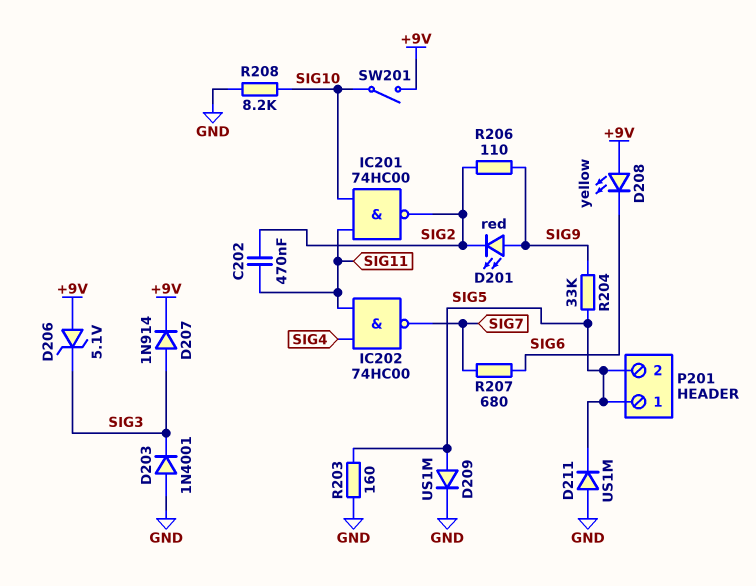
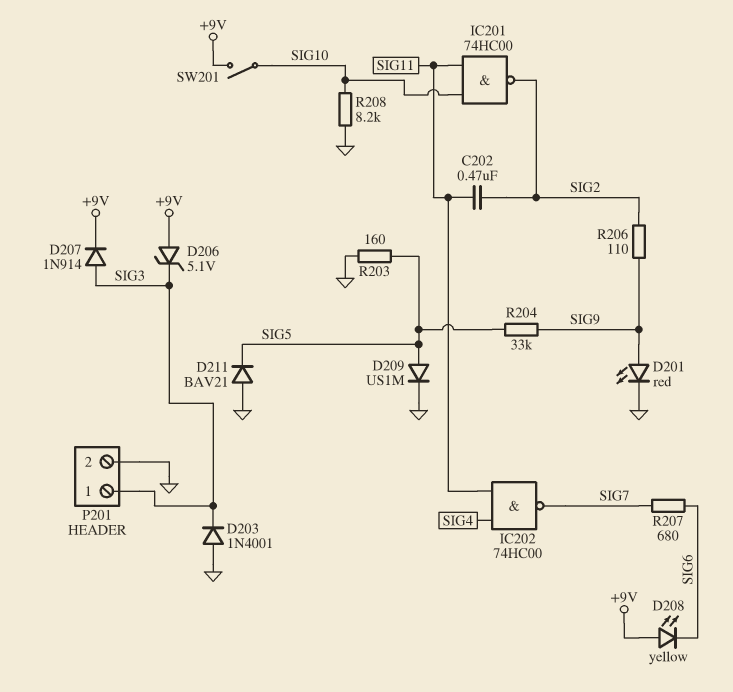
D201: LED red (A SIG9, K SIG2) -> LED red (A SIG9, K GND)
D211: diode US1M (A GND, K SIG5) -> diode BAV21 (A GND, K SIG5)
P201 pin 1: SIG5 -> SIG3
P201 pin 2: SIG5 -> GND

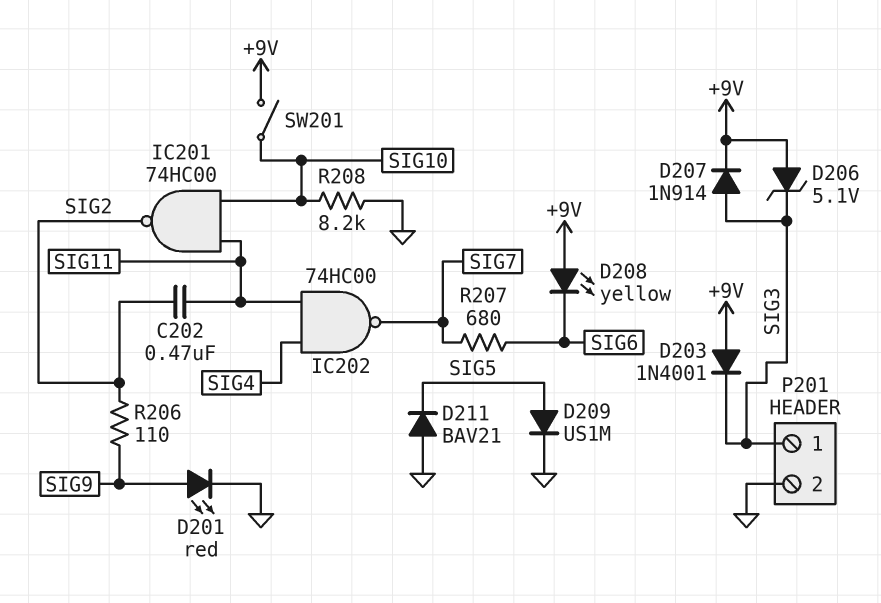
D203: diode 1N4001 (A GND, K SIG3) -> diode 1N4001 (A +9V, K SIG3)
R203: 160 (GND, SIG5) -> none
R204: 33k (SIG5, SIG9) -> none

